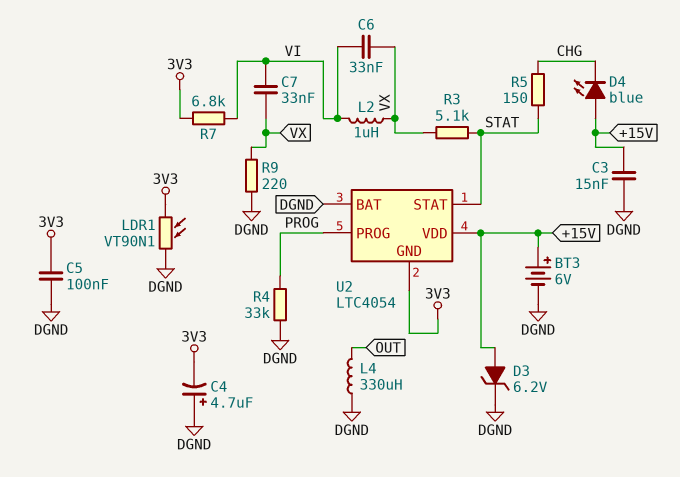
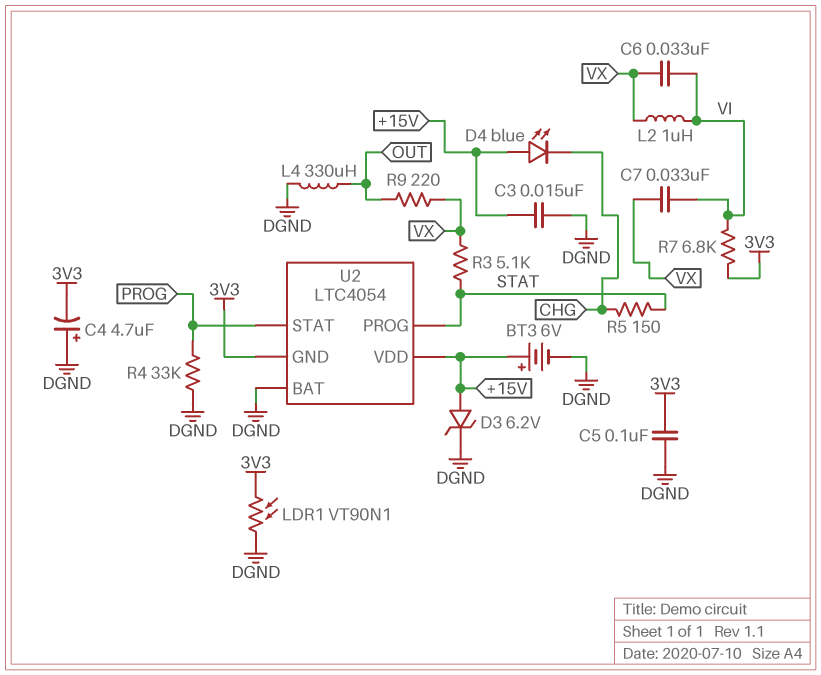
R9: 220 (DGND, VX) -> 220 (OUT, VX)
U2 pin PROG: PROG -> STAT
U2 pin STAT: STAT -> PROG

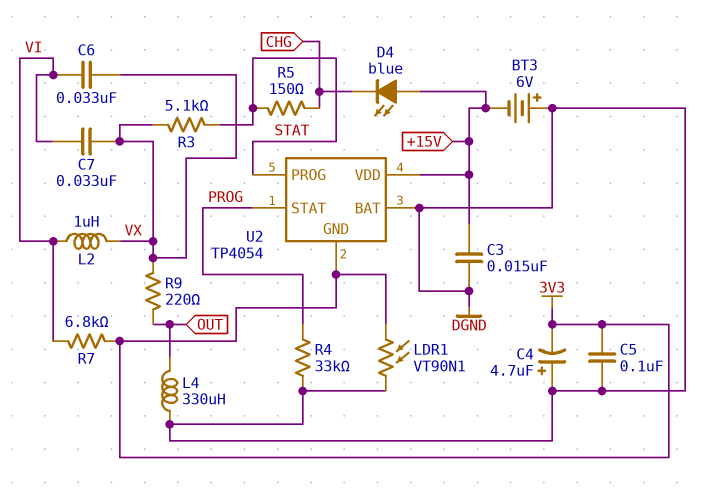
BT3: 6V (plus +15V, minus DGND) -> 6V (plus DGND, minus +15V)
D3: zener 6.2V (A +15V, K DGND) -> none
U2: LTC4054 -> TP4054

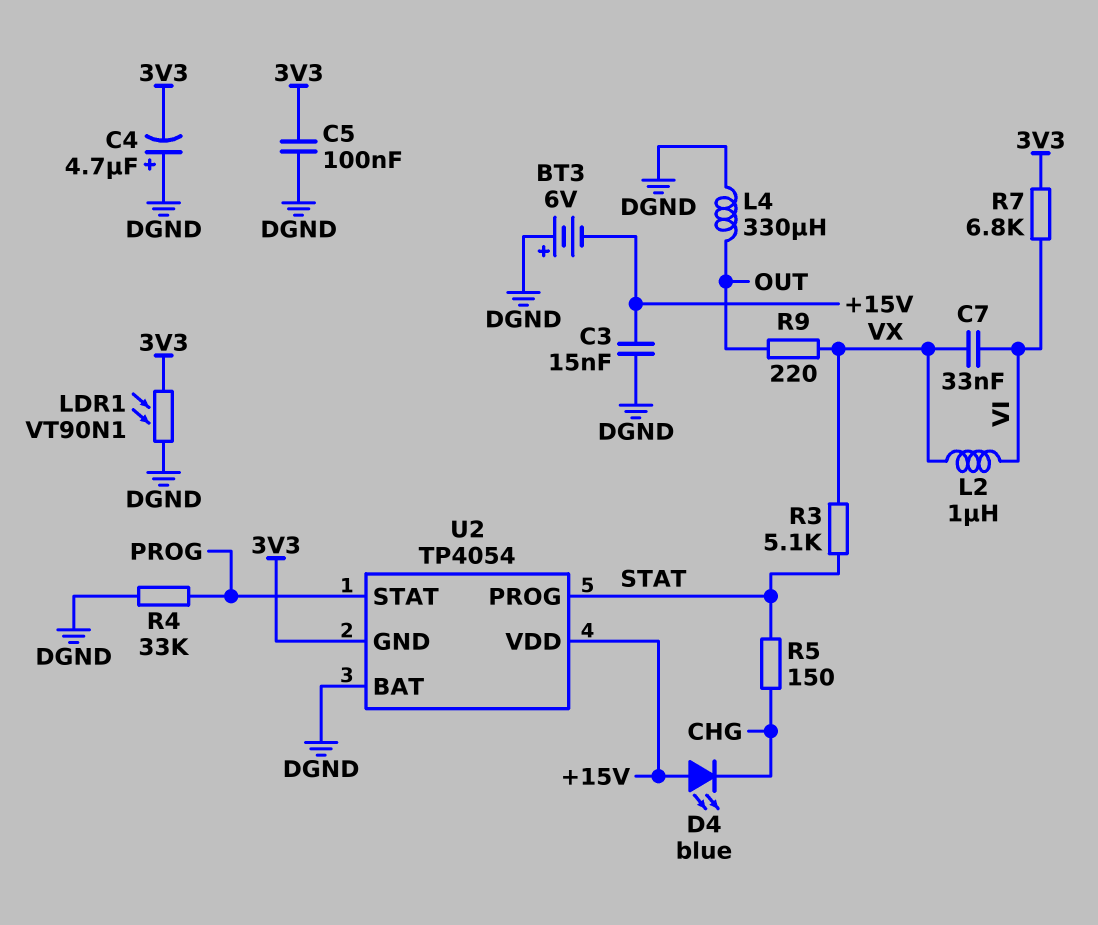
C6: 33nF (VI, VX) -> none

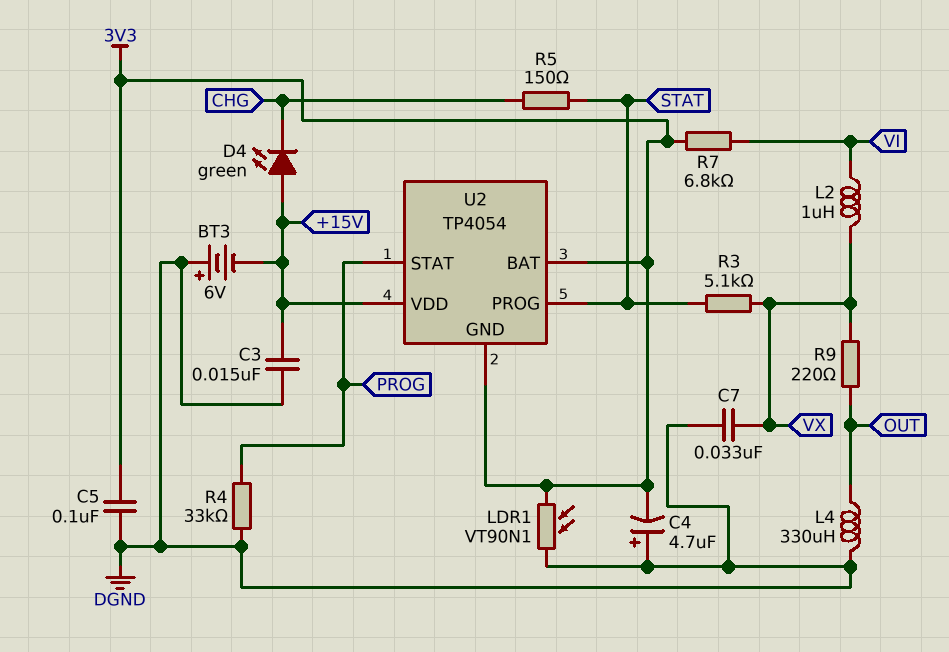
C7: 33nF (VI, VX) -> 33nF (DGND, VX)
D4: LED blue (A +15V, K CHG) -> LED green (A +15V, K CHG)
U2 pin BAT: DGND -> 3V3

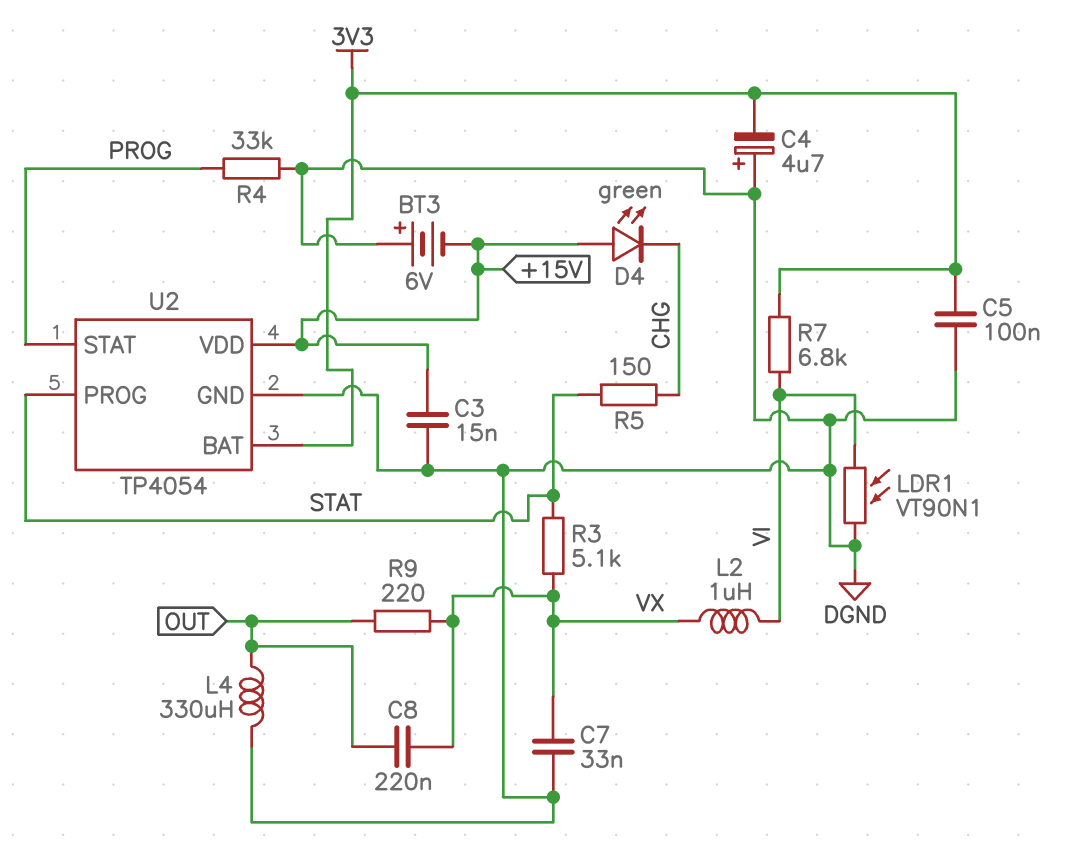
C8: none -> 220nF (OUT, VX)
LDR1: VT90N1 (3V3, DGND) -> VT90N1 (DGND, VI)
U2 pin GND: 3V3 -> DGND

